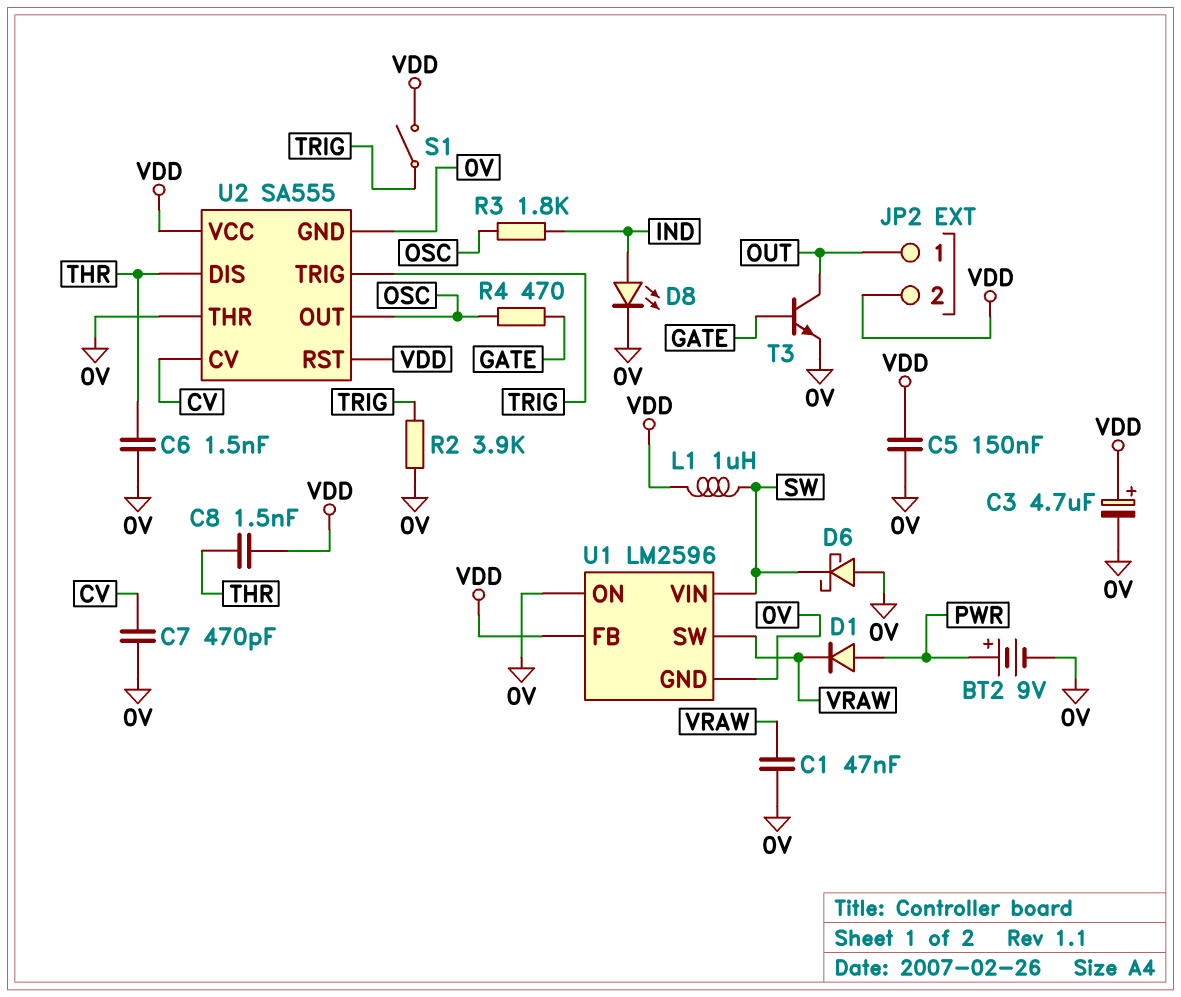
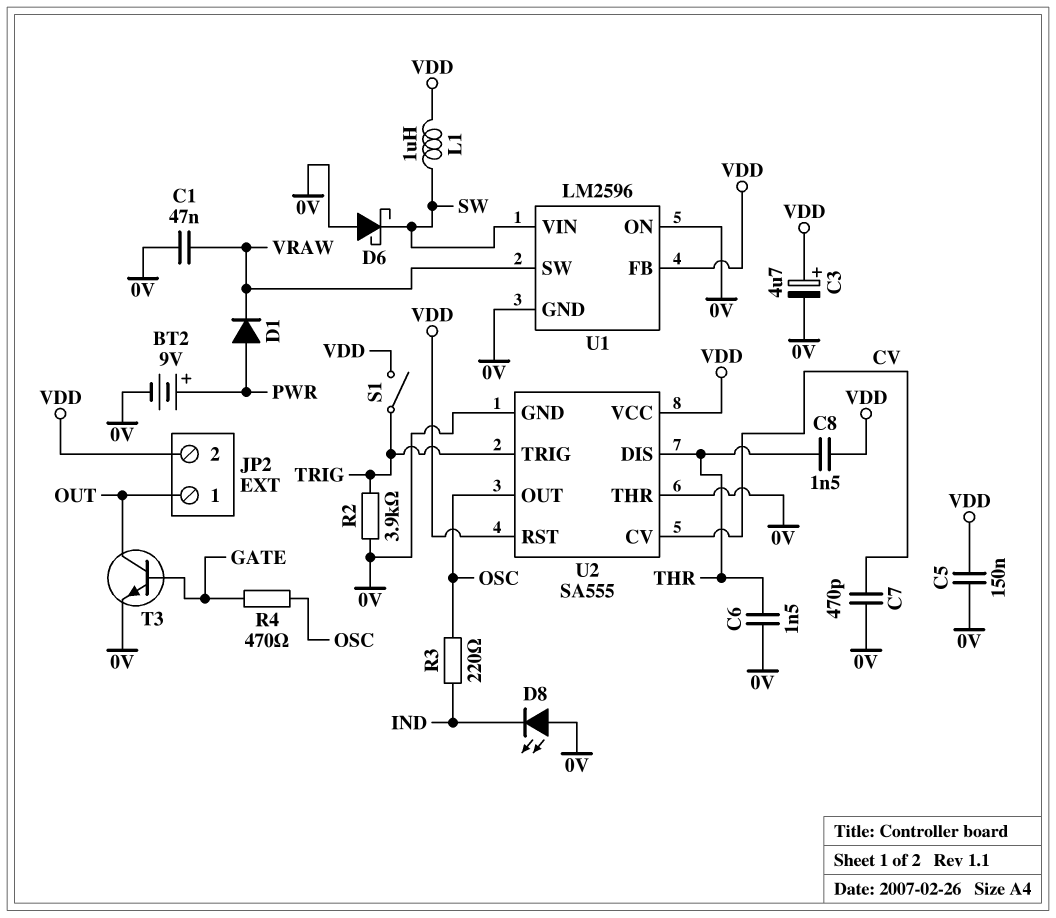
D8: LED (A IND, K 0V) -> LED (A 0V, K IND)
R3: 1.8k (IND, OSC) -> 220 (IND, OSC)

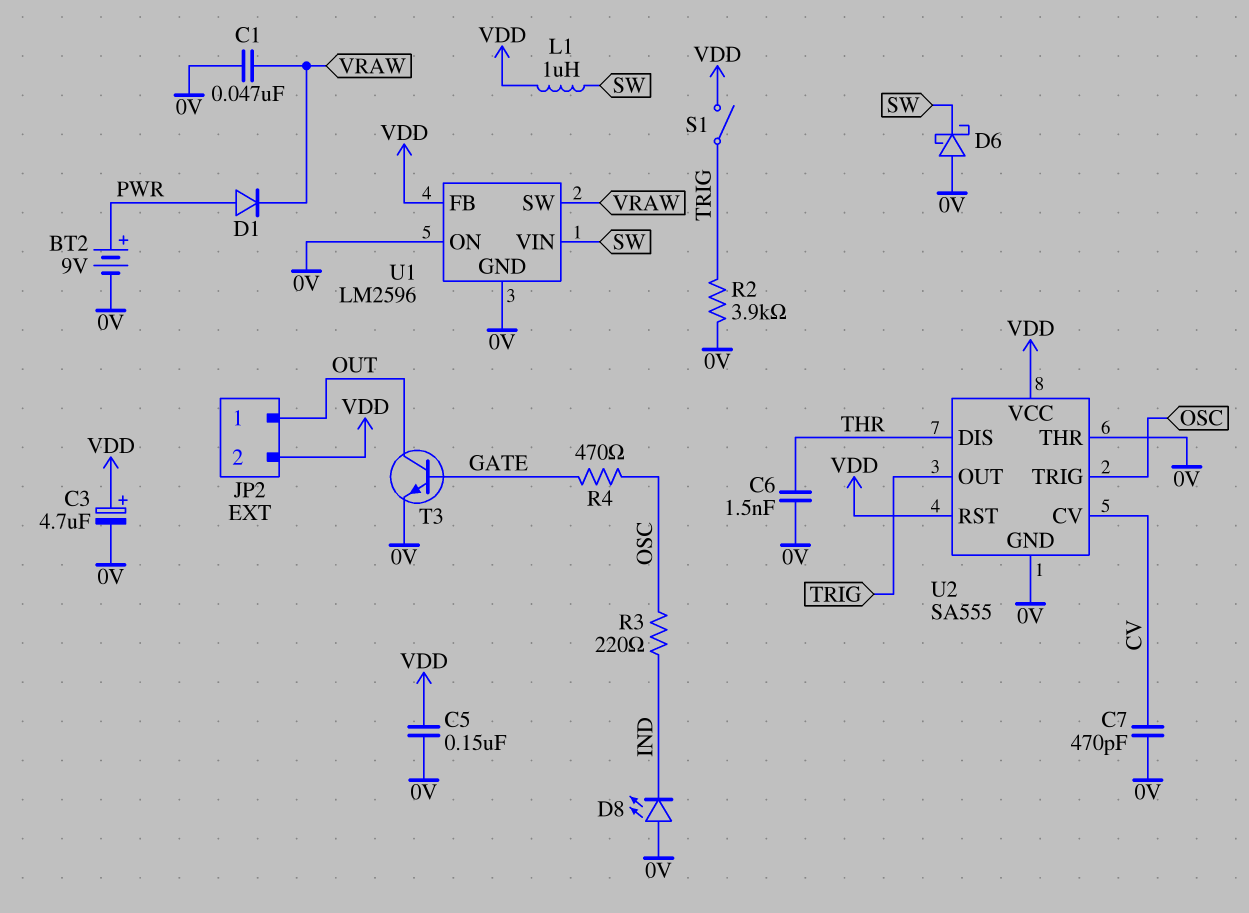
C8: 1.5nF (THR, VDD) -> none
U2 pin OUT: OSC -> TRIG
U2 pin TRIG: TRIG -> OSC

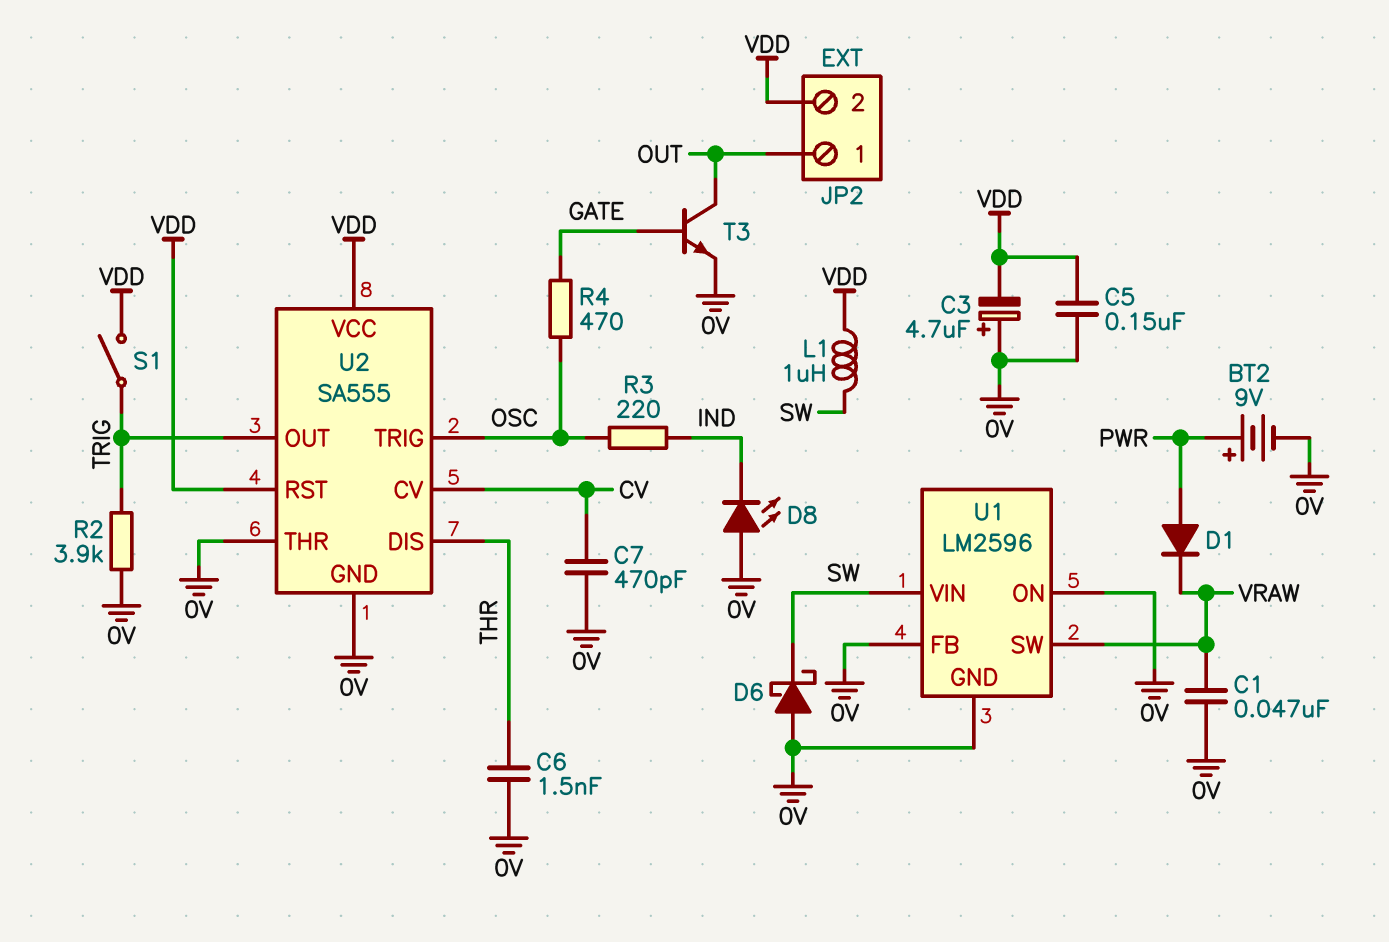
C3: 4.7uF (plus VDD, minus 0V) -> 4.7uF (plus 0V, minus VDD)
U1 pin FB: VDD -> 0V

